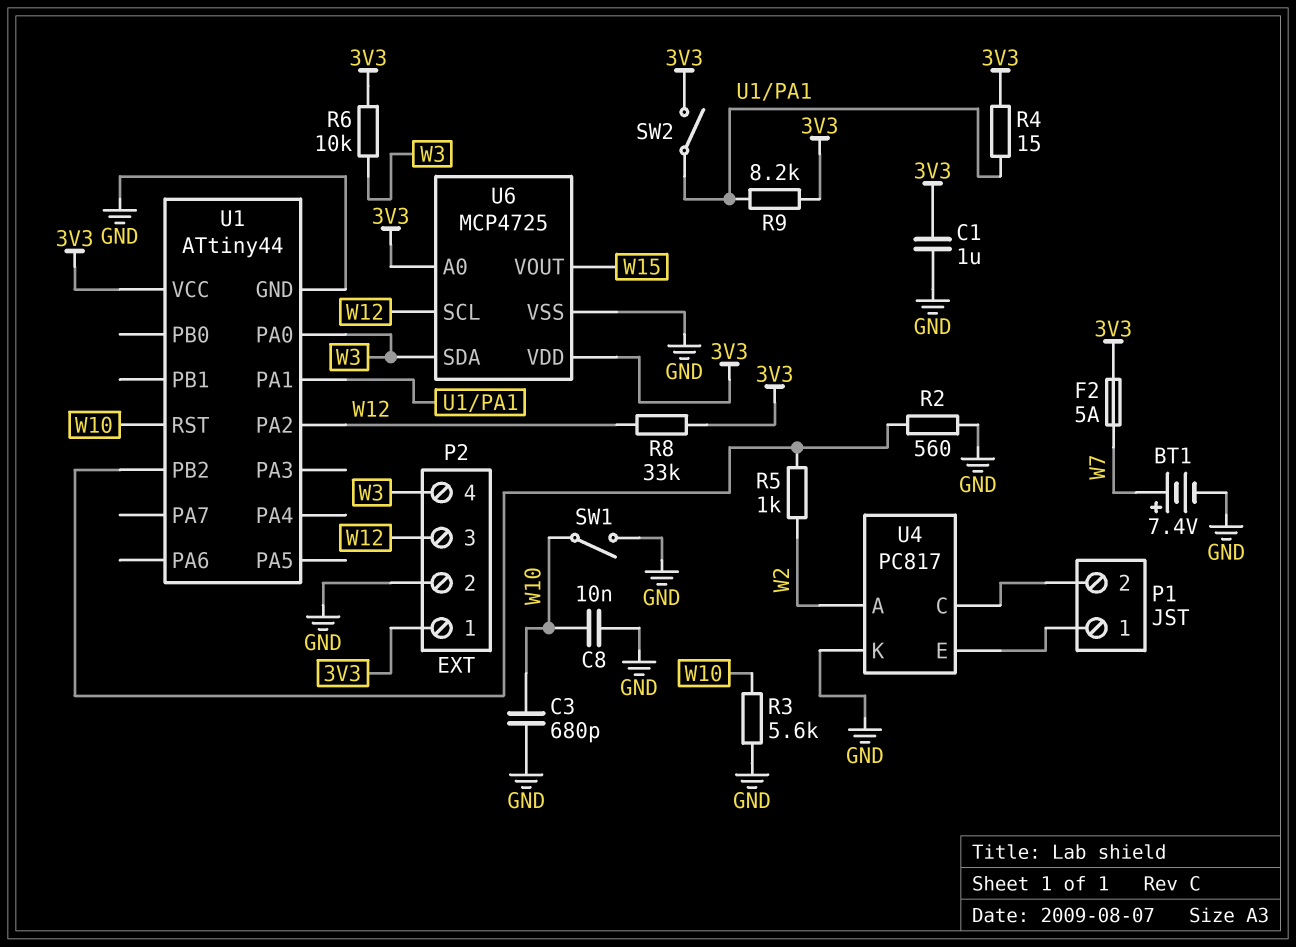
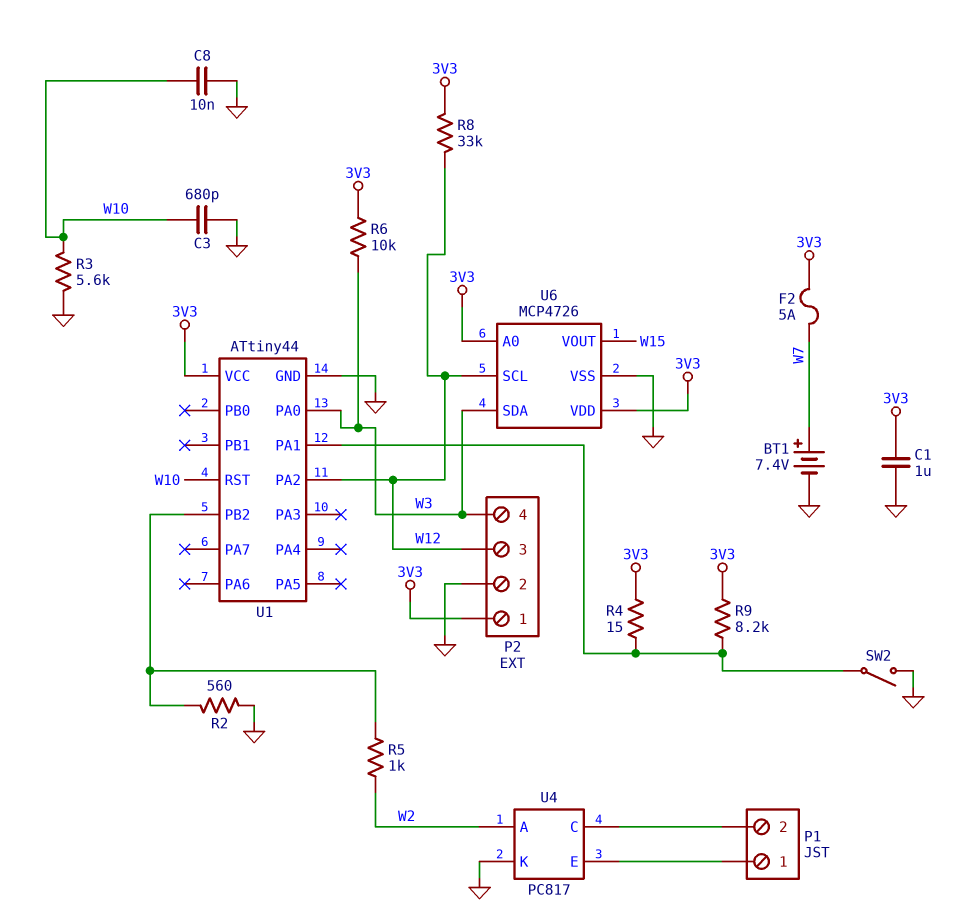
SW1: switch (GND, W10) -> none
SW2: switch (3V3, U1/PA1) -> switch (GND, U1/PA1)
U6: MCP4725 -> MCP4726

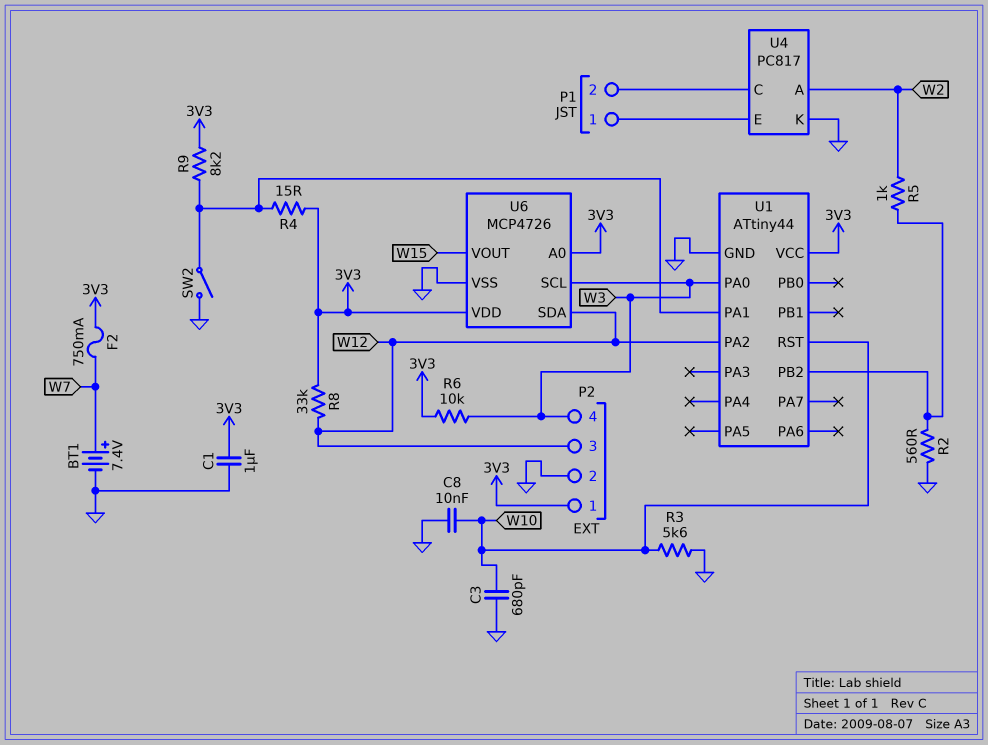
F2: 5A (3V3, W7) -> 750mA (3V3, W7)
U6 pin SCL: W12 -> W3
U6 pin SDA: W3 -> W12

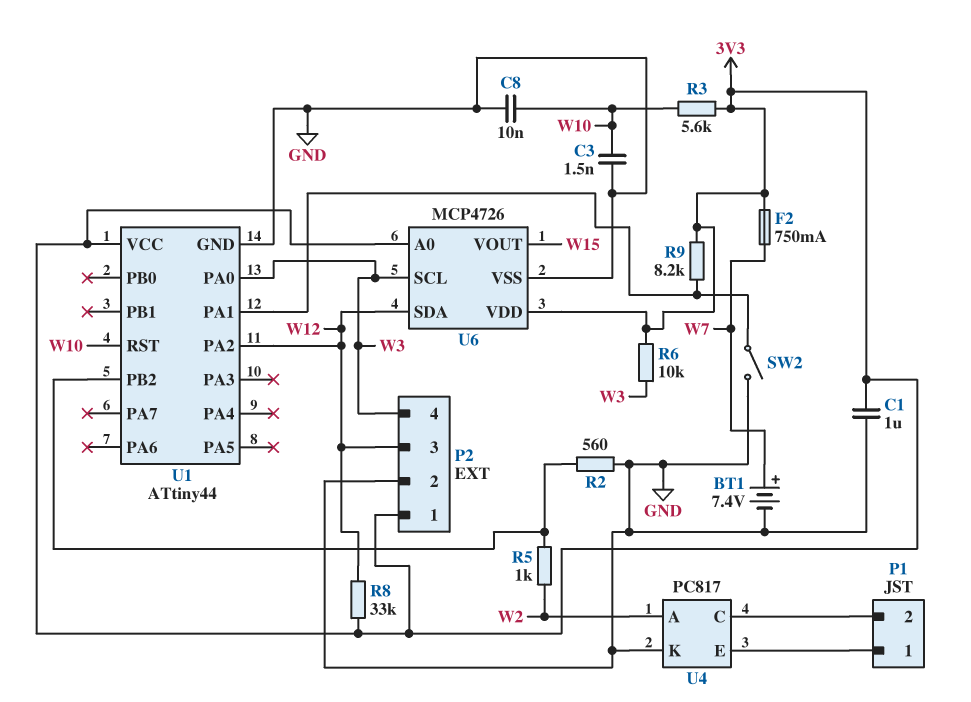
C3: 680pF (GND, W10) -> 1.5nF (GND, W10)
R3: 5.6k (GND, W10) -> 5.6k (3V3, W10)
R4: 15 (3V3, U1/PA1) -> none

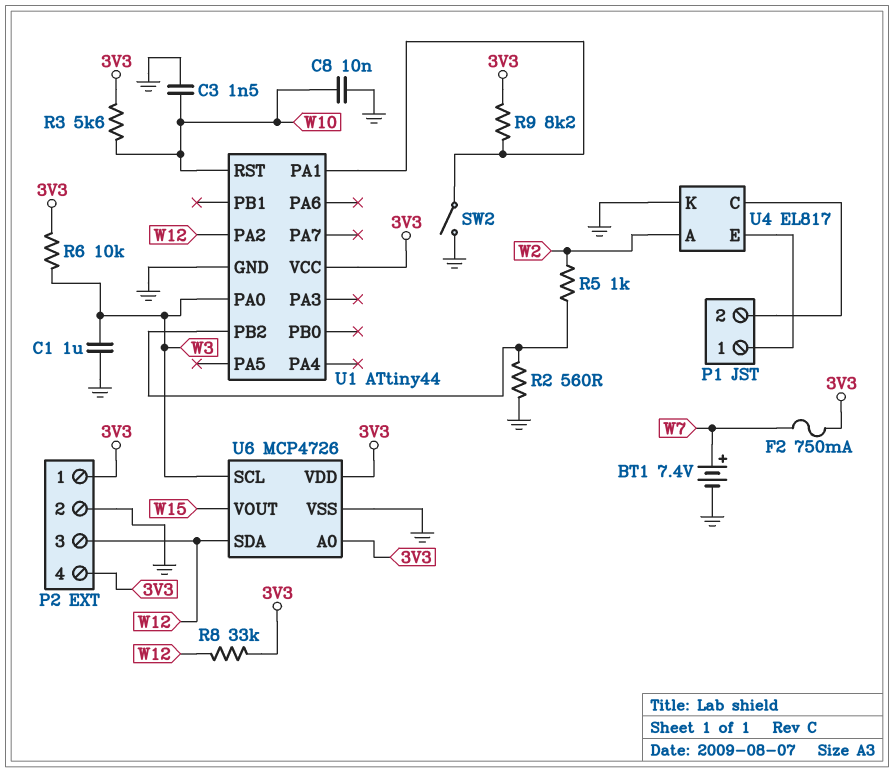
C1: 1uF (3V3, GND) -> 1uF (GND, W3)
P2 pin 4: W3 -> 3V3
U4: PC817 -> EL817

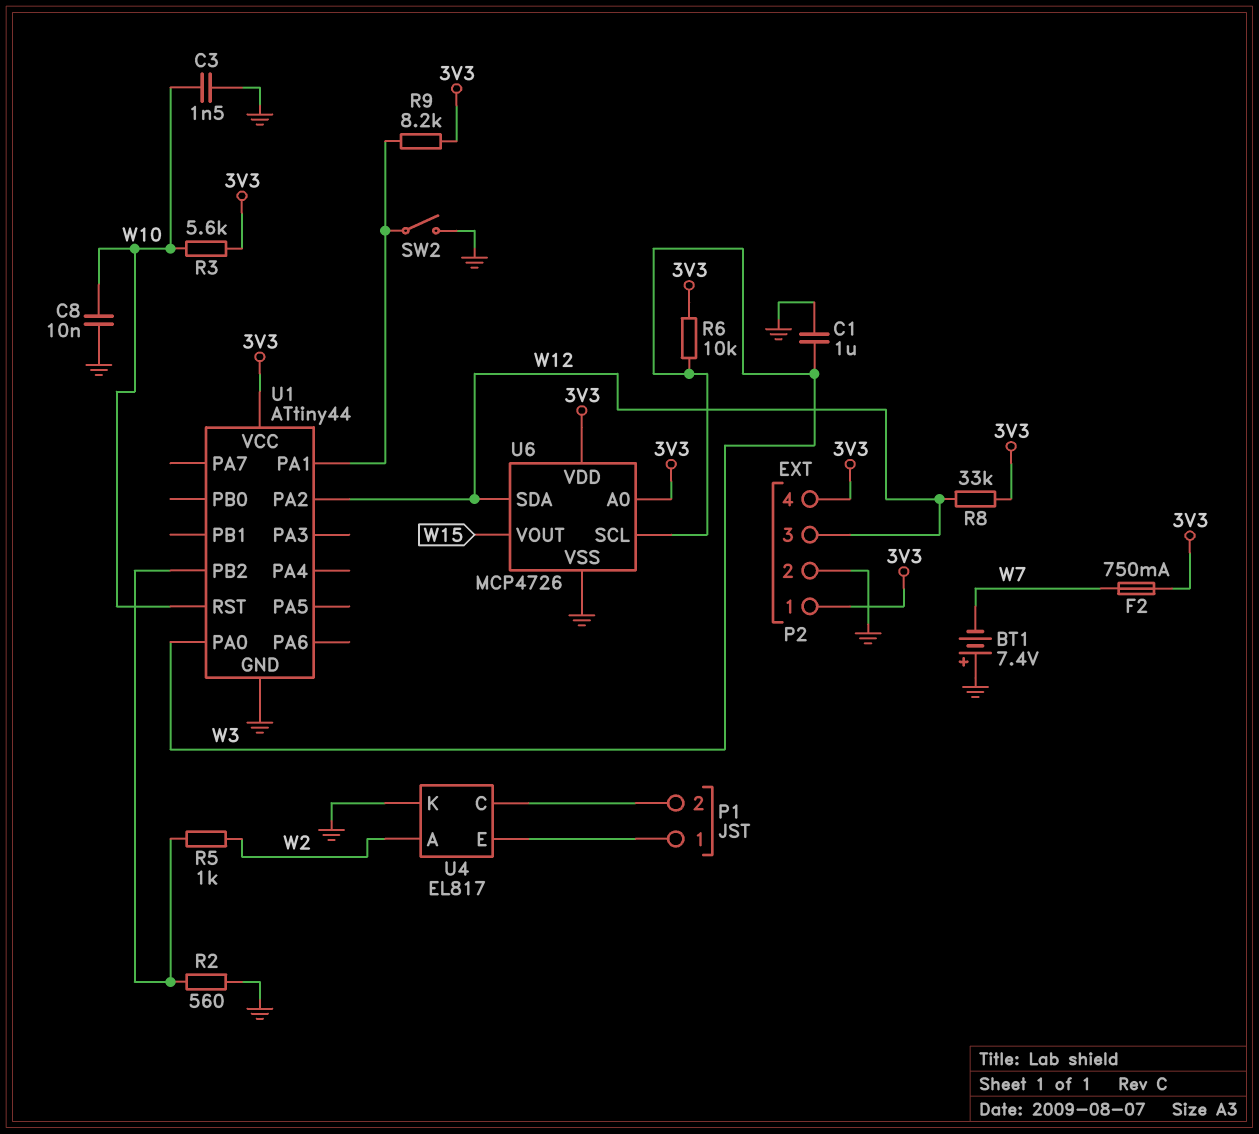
BT1: 7.4V (plus W7, minus GND) -> 7.4V (plus GND, minus W7)

